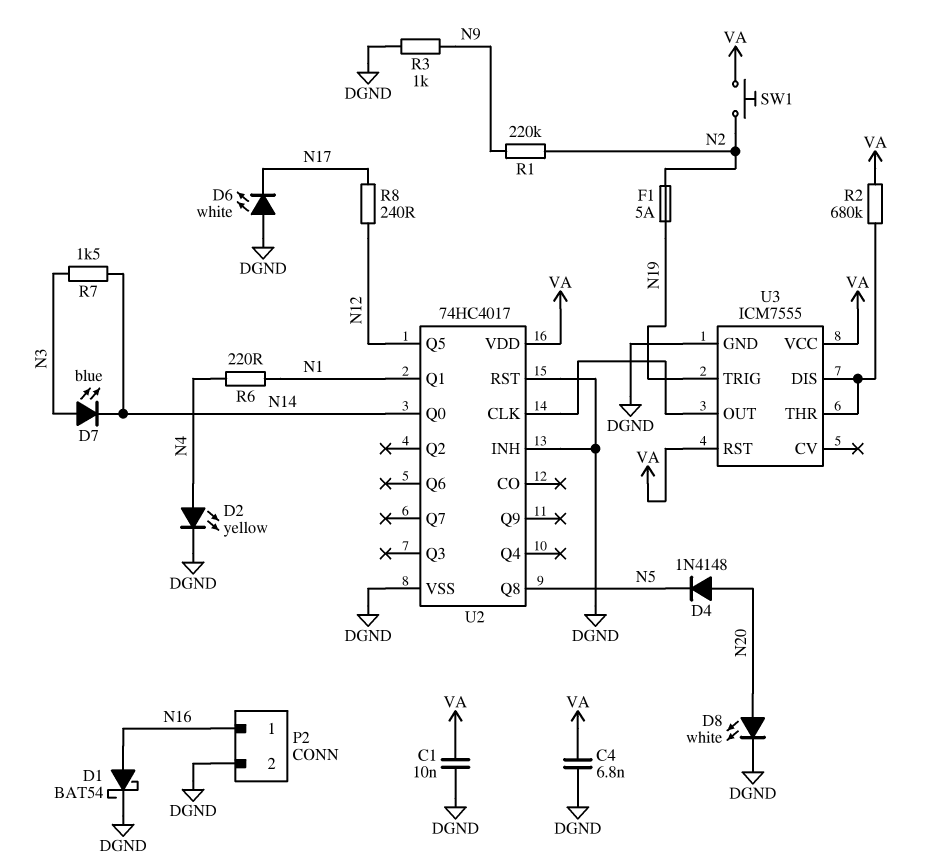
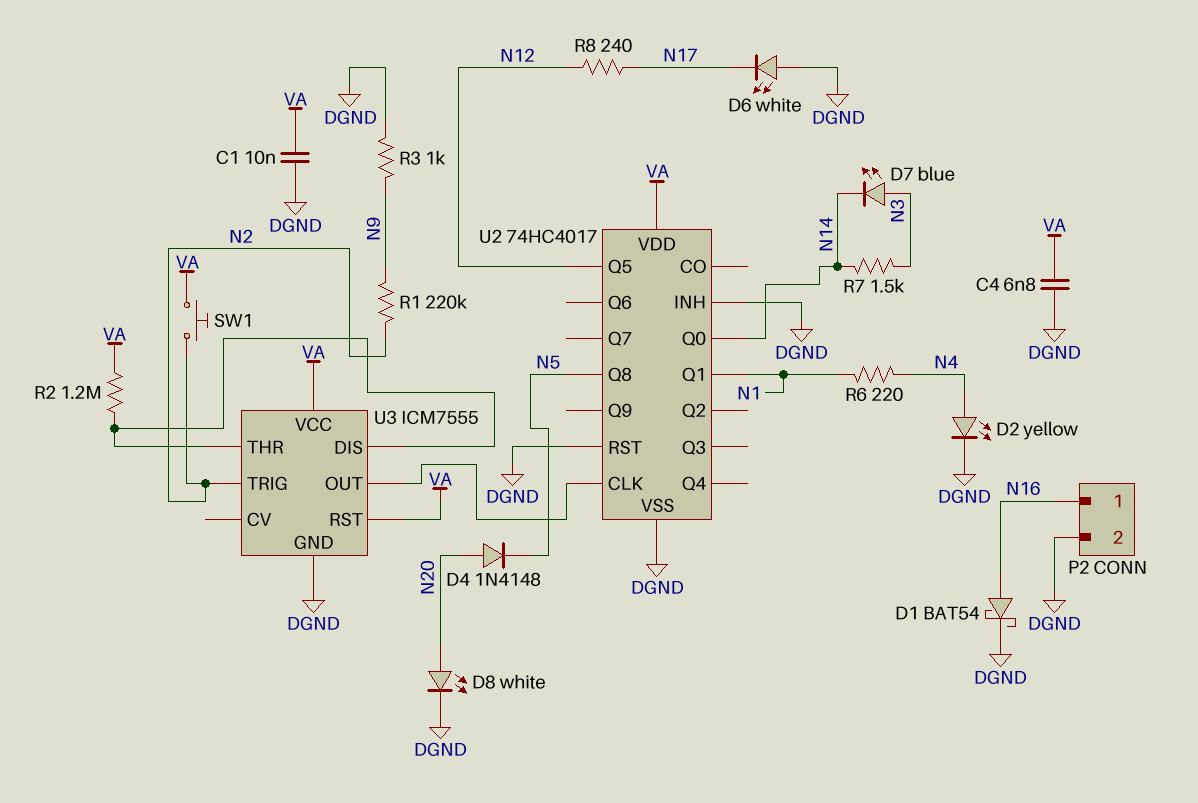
F1: 5A (N2, N19) -> none
R2: 680k (U3/DIS, VA) -> 1.2M (U3/DIS, VA)
U3 pin TRIG: N19 -> N2

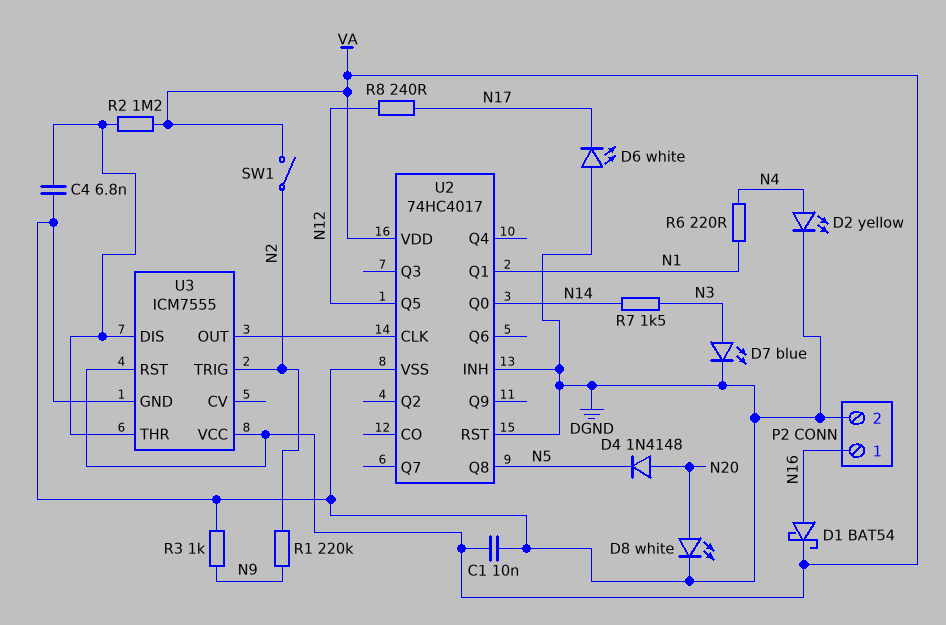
C4: 6.8nF (DGND, VA) -> 6.8nF (DGND, U3/DIS)
D1: schottky BAT54 (A N16, K DGND) -> schottky BAT54 (A N16, K VA)
D7: LED blue (A N3, K N14) -> LED blue (A N3, K DGND)
SW1: button (N2, VA) -> switch (N2, VA)

